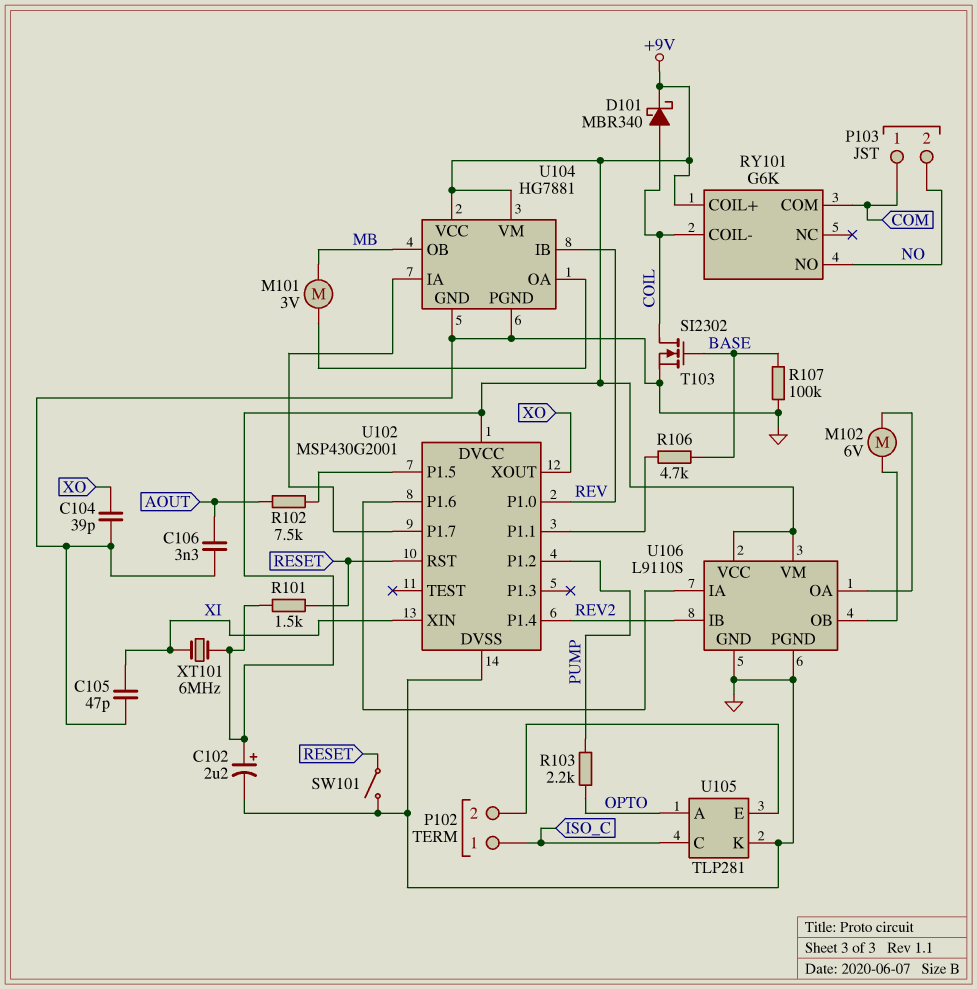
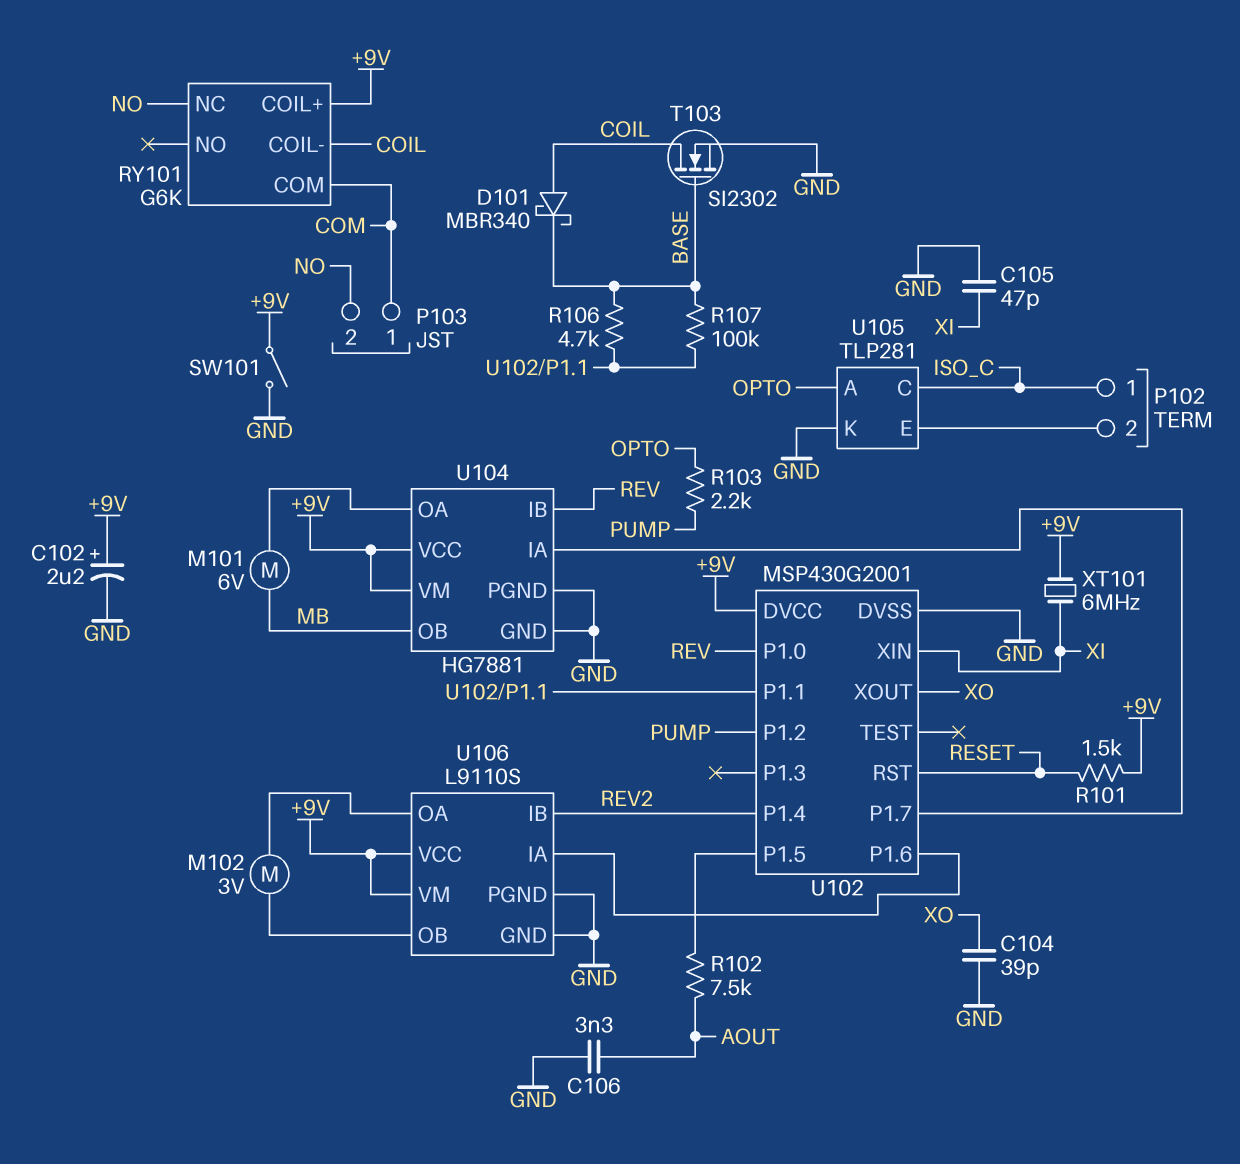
D101: schottky MBR340 (A COIL, K +9V) -> schottky MBR340 (A COIL, K BASE)
M101: motor 3V (MB, U104/OA) -> motor 6V (MB, U104/OA)
M102: motor 6V (U106/OA, U106/OB) -> motor 3V (U106/OA, U106/OB)
R107: 100k (BASE, GND) -> 100k (BASE, U102/P1.1)
RY101 pin NC: none -> NO
RY101 pin NO: NO -> none
SW101: switch (GND, RESET) -> switch (+9V, GND)

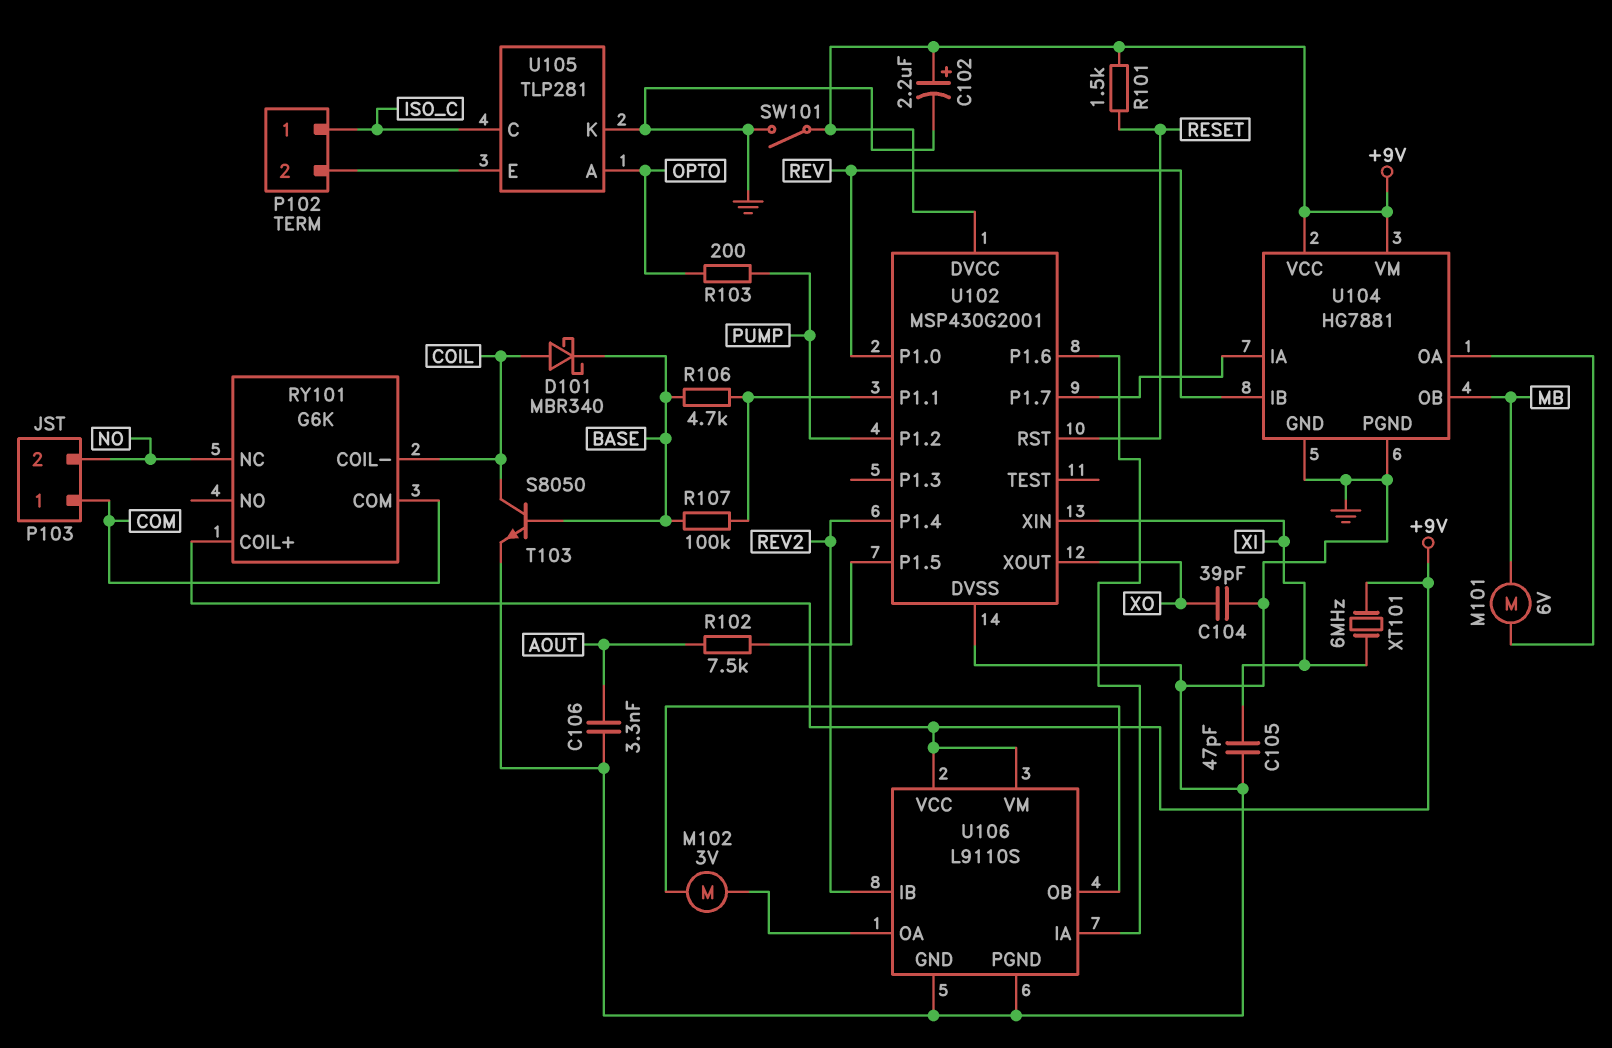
R103: 2.2k (OPTO, PUMP) -> 200 (OPTO, PUMP)
T103: NMOS SI2302 (G BASE, D COIL, S GND) -> NPN S8050 (B BASE, C COIL, E GND)

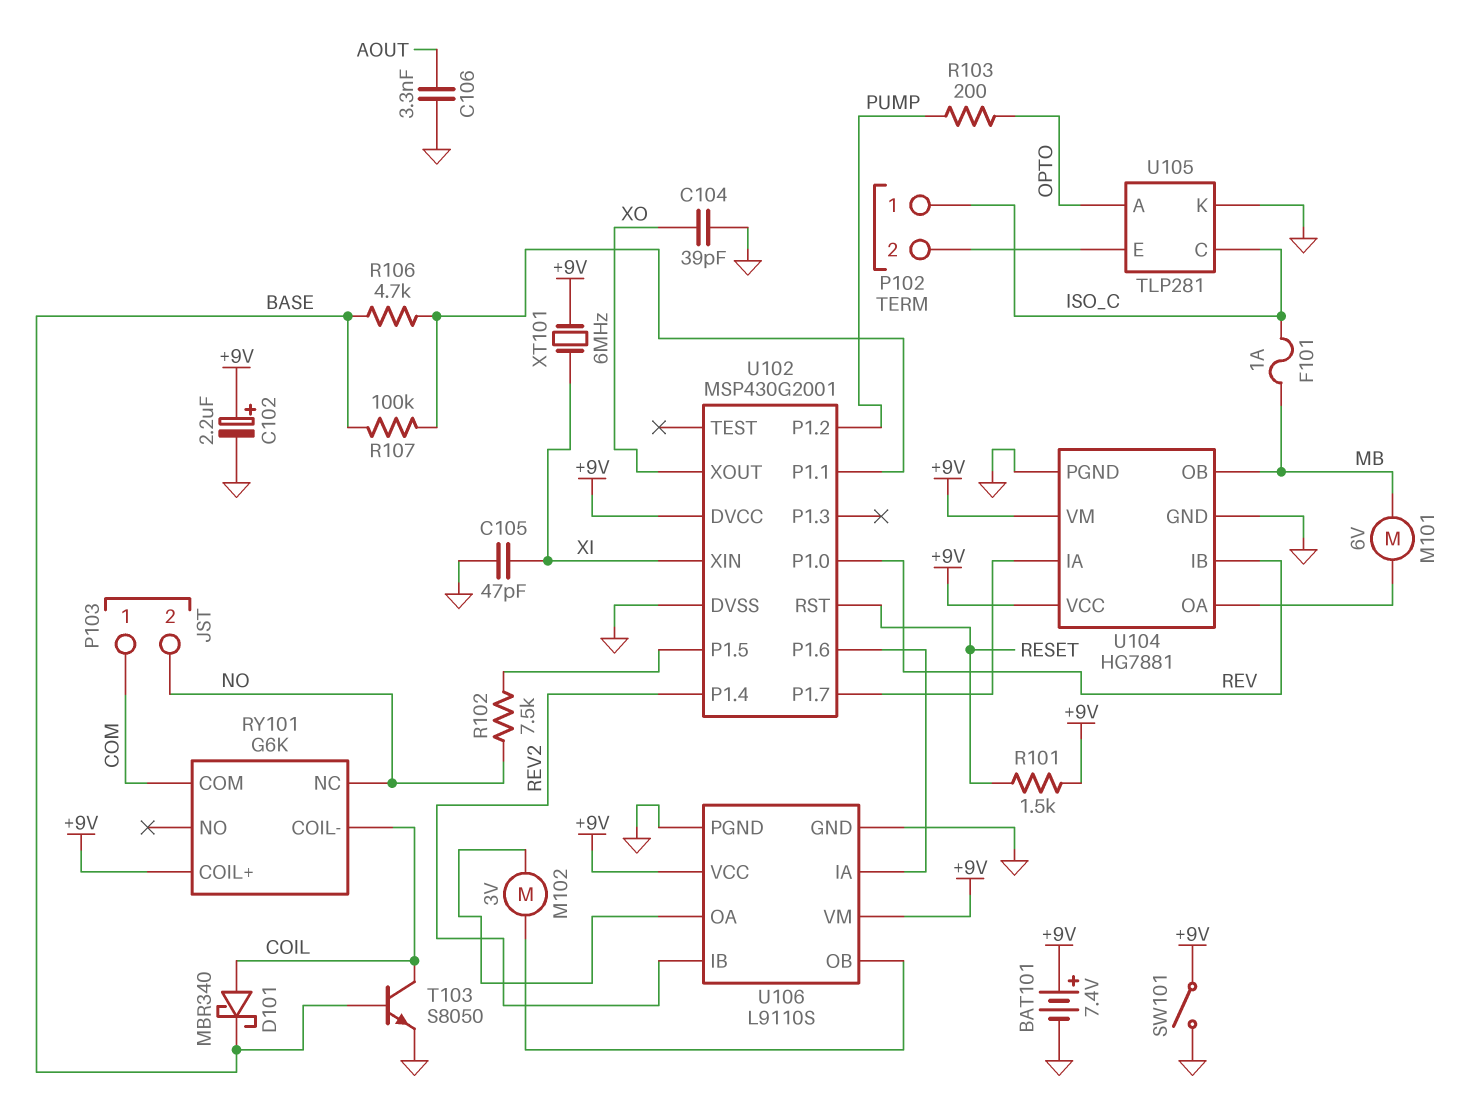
BAT101: none -> 7.4V (plus +9V, minus GND)
F101: none -> 1A (ISO_C, MB)
R102: 7.5k (AOUT, U102/P1.5) -> 7.5k (NO, U102/P1.5)

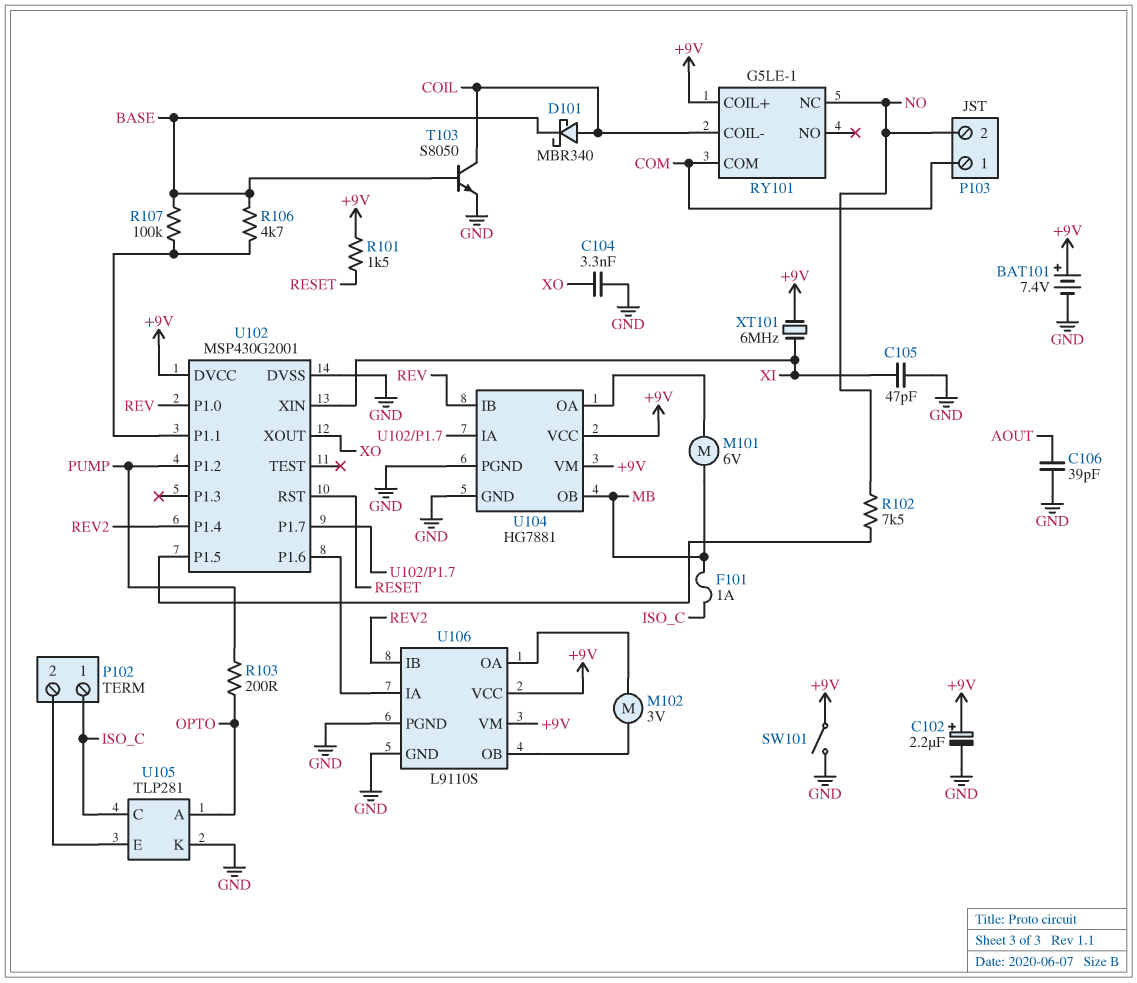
C104: 39pF (GND, XO) -> 3.3nF (GND, XO)
C106: 3.3nF (AOUT, GND) -> 39pF (AOUT, GND)
RY101: G6K -> G5LE-1

